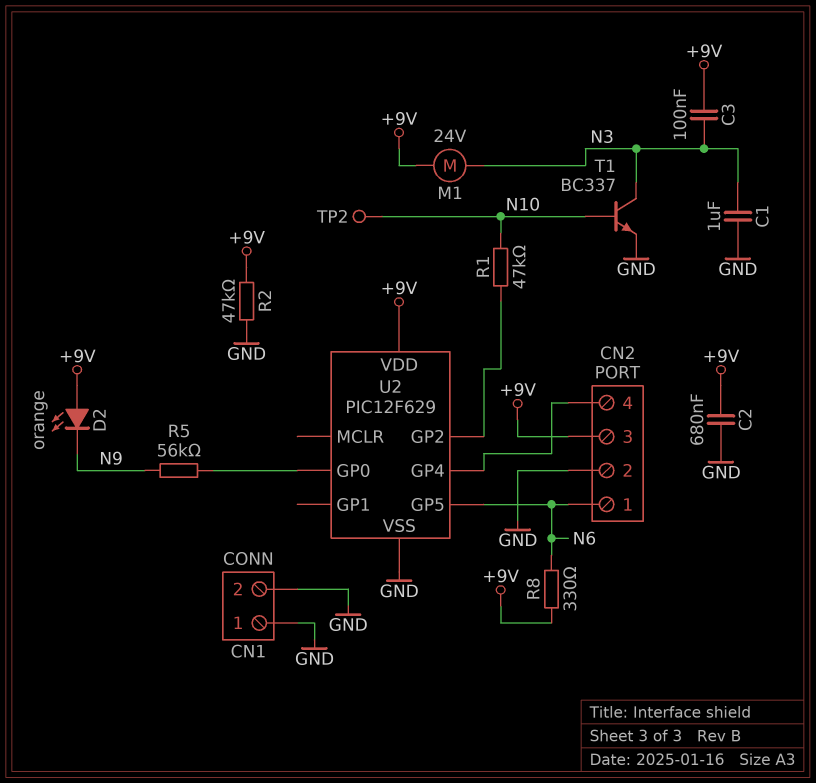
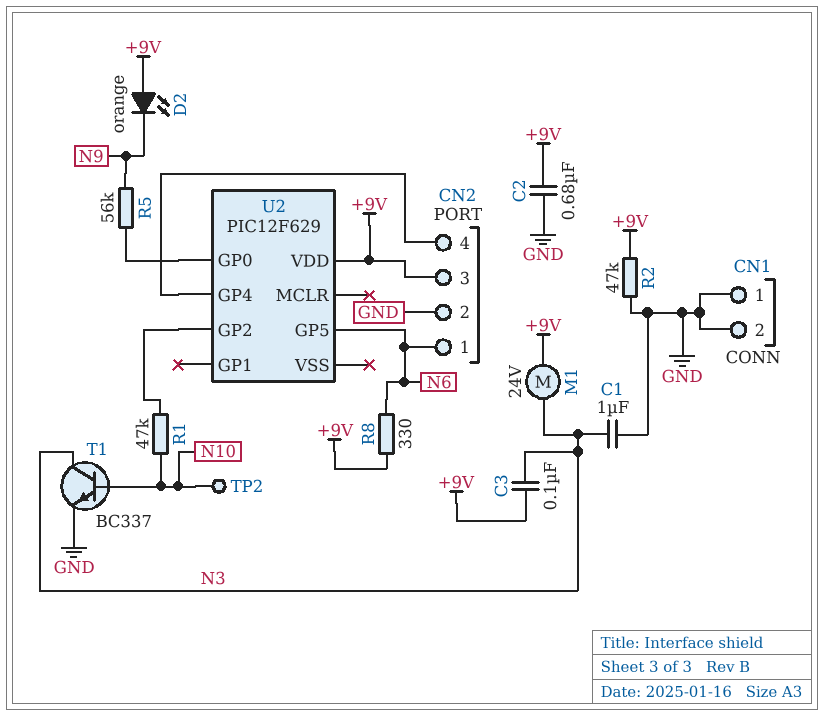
U2 pin VSS: GND -> none

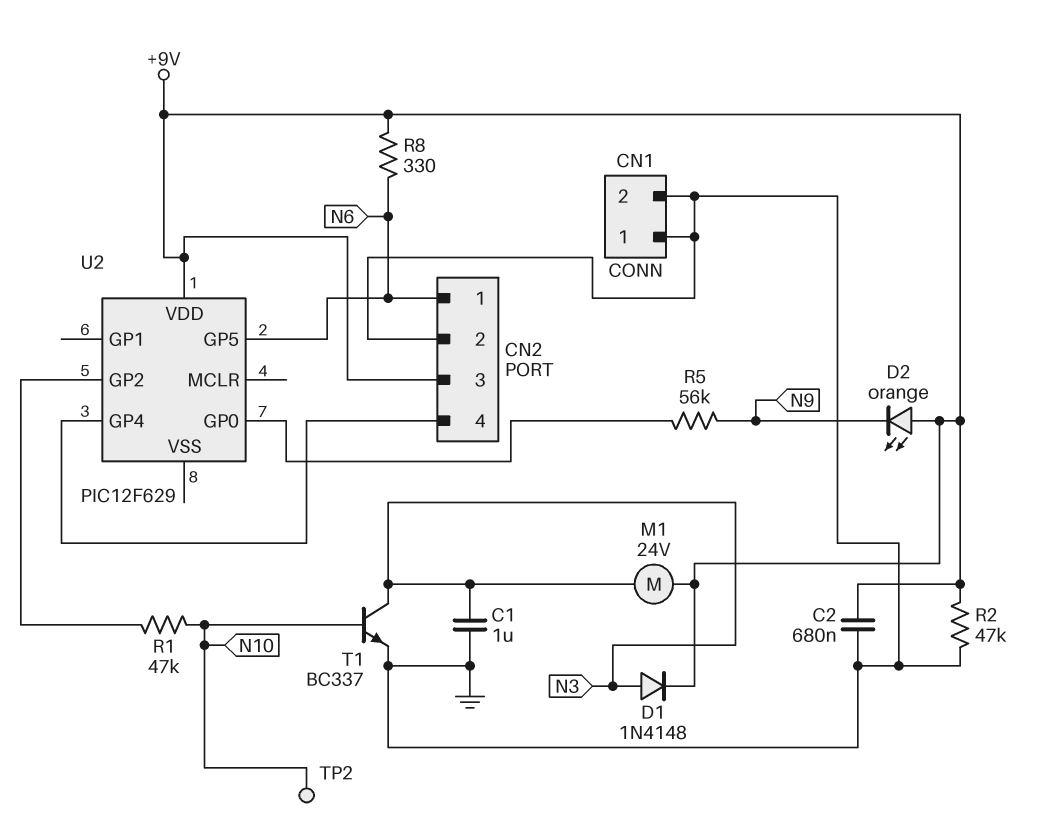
C3: 100nF (+9V, N3) -> none
D1: none -> diode 1N4148 (A N3, K +9V)

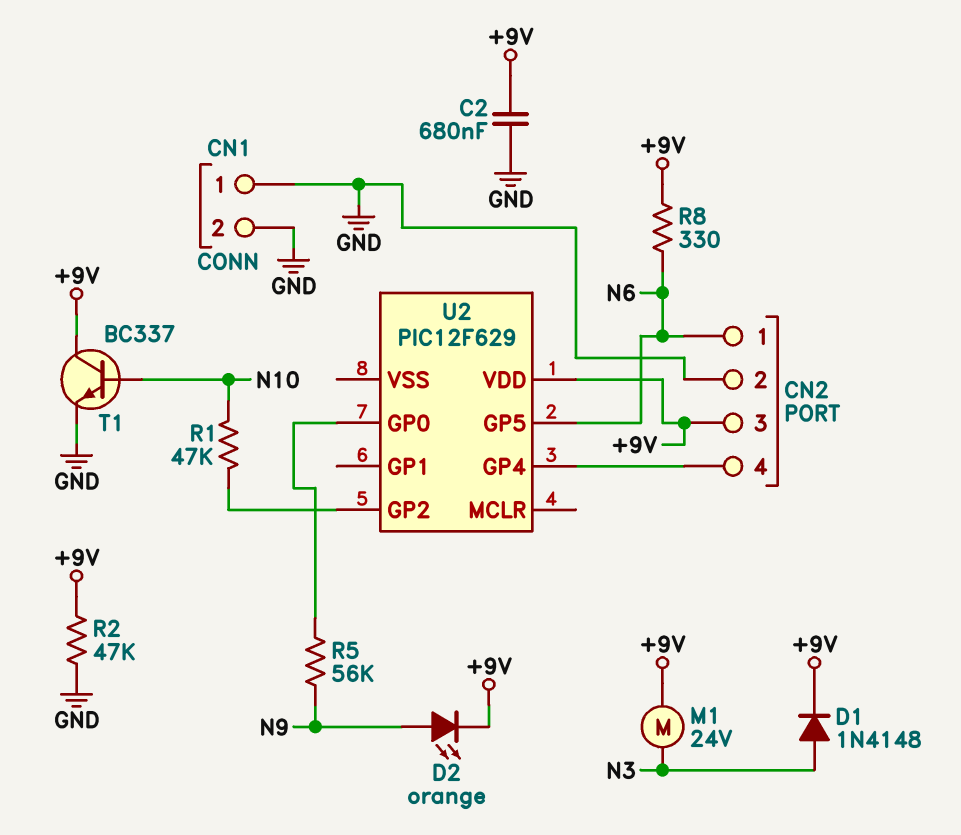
C1: 1uF (GND, N3) -> none
D2: LED orange (A +9V, K N9) -> LED orange (A N9, K +9V)
T1: NPN BC337 (B N10, C N3, E GND) -> NPN BC337 (B N10, C +9V, E GND)
TP2: test point (N10) -> none

